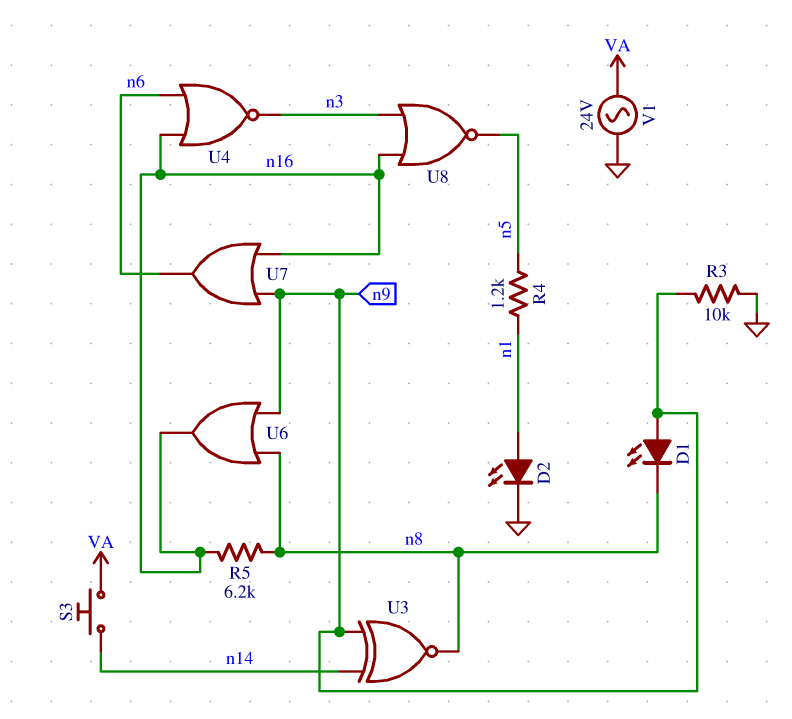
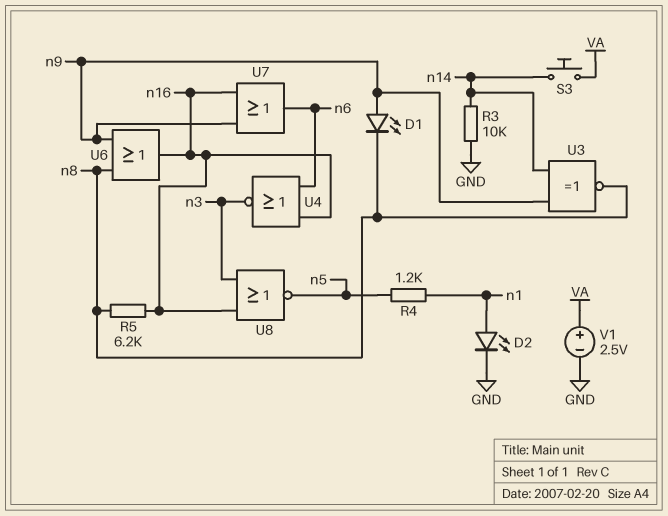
R3: 10k (GND, n9) -> 10k (GND, n14)
V1: AC 24V (GND, VA) -> 2.5V (plus VA, minus GND)

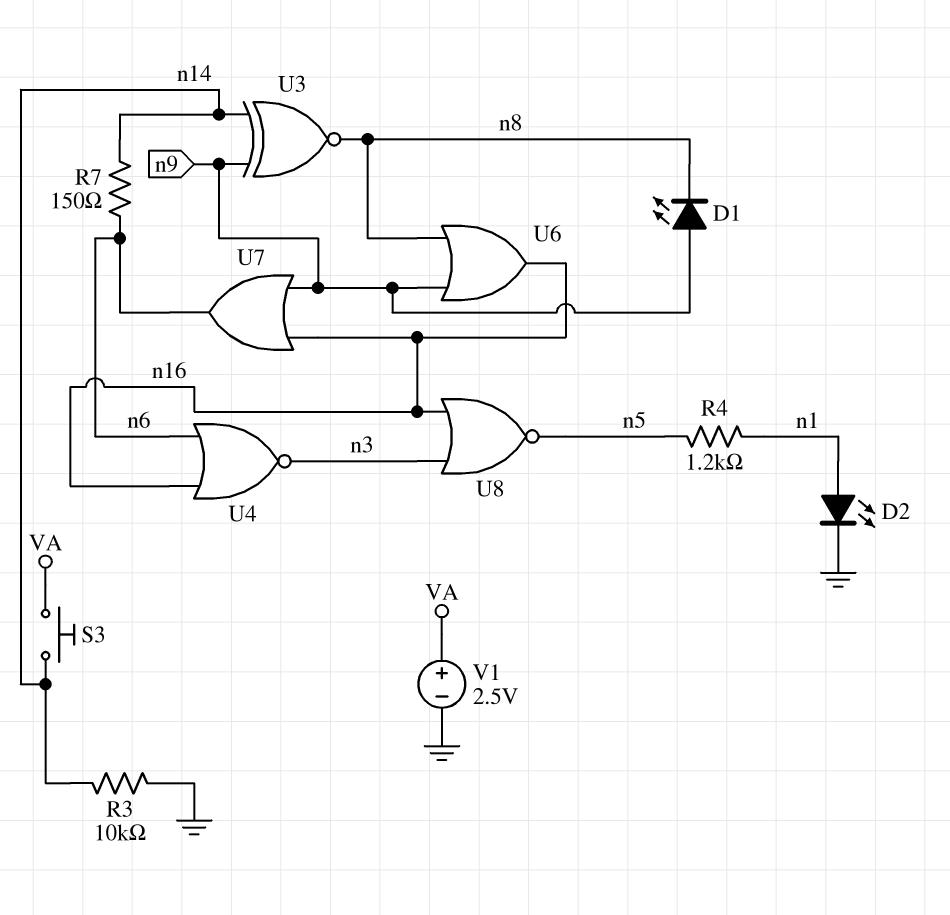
R5: 6.2k (n8, n16) -> none
R7: none -> 150 (n6, n14)

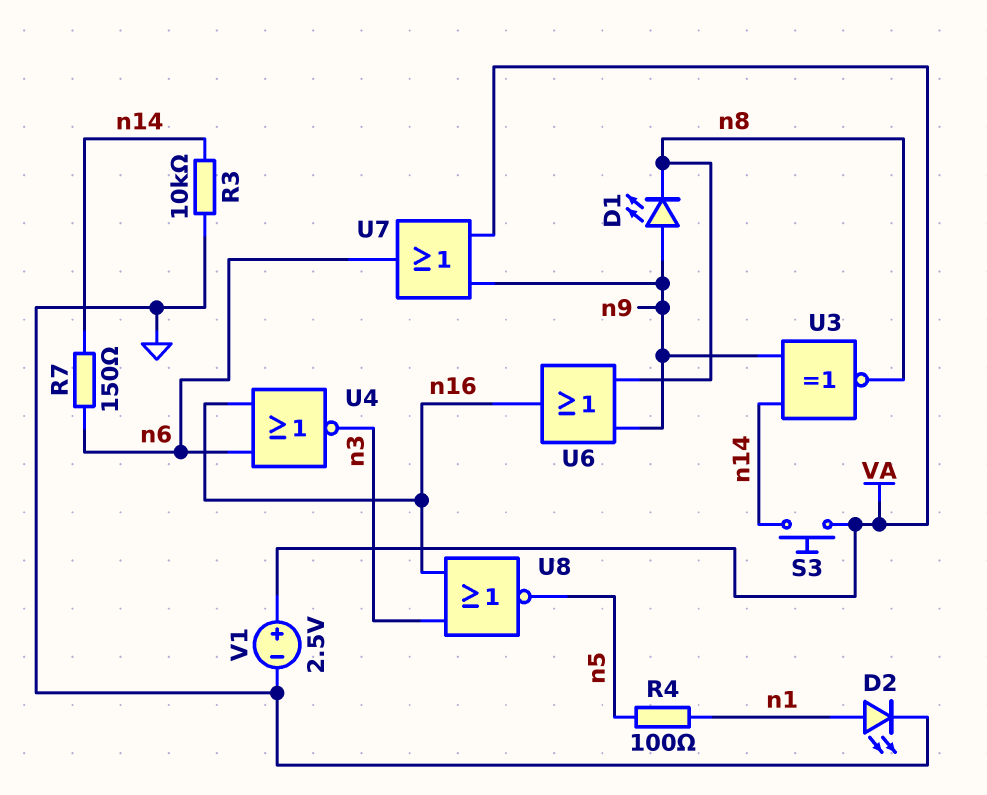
R4: 1.2k (n1, n5) -> 100 (n1, n5)
U7: OR (in n9, in n16, out n6) -> OR (in VA, in n9, out n6)

